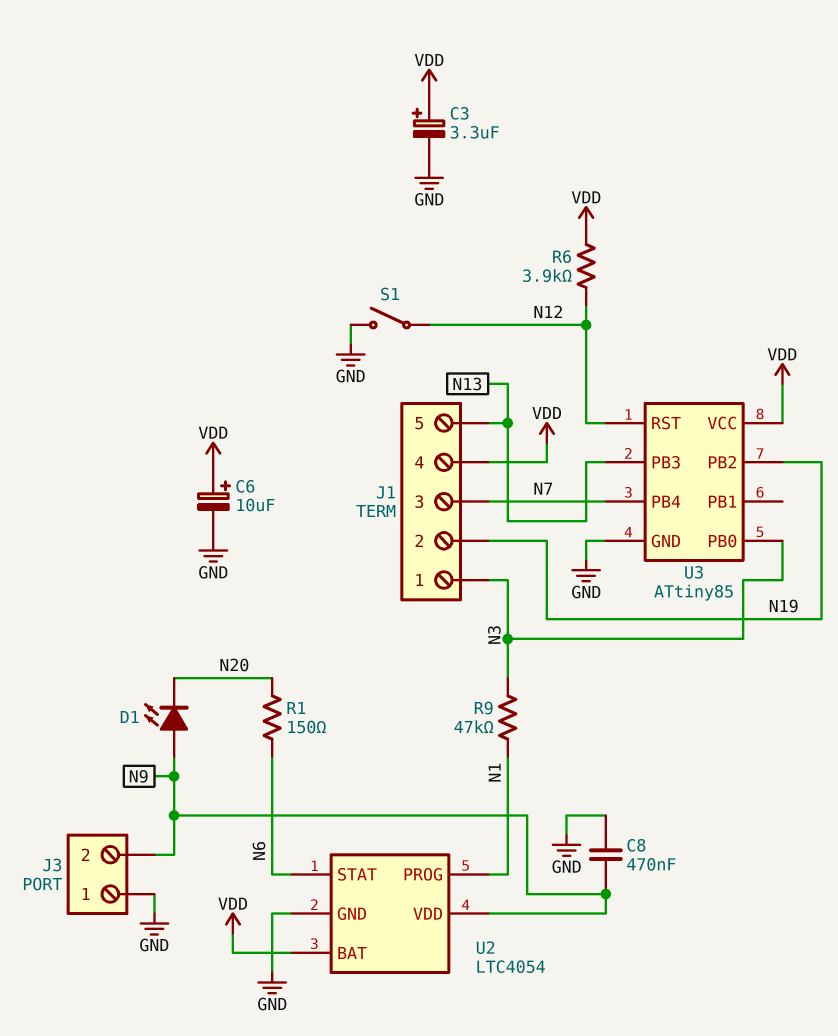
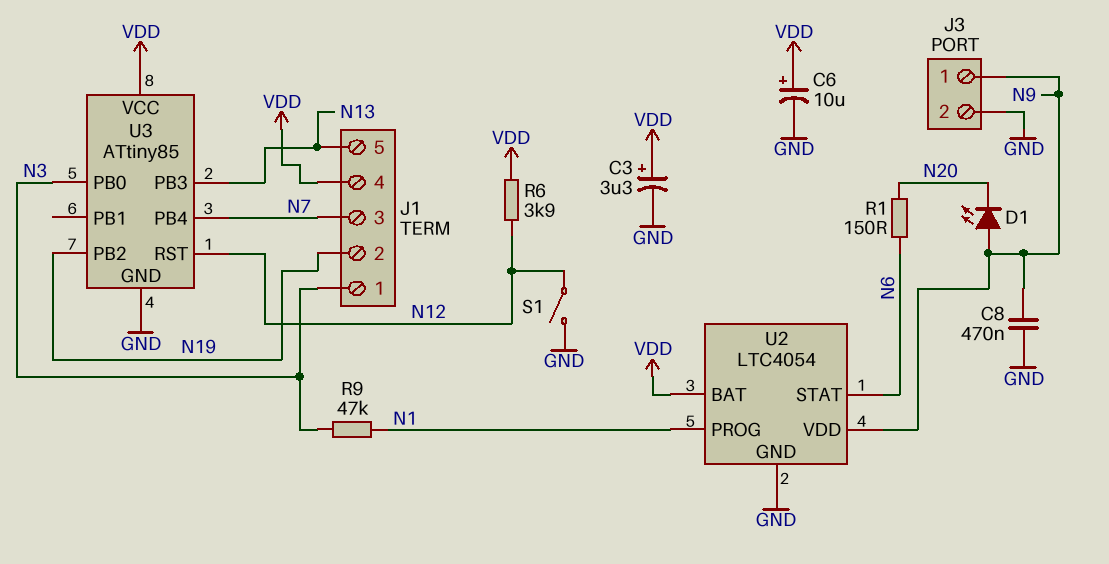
J3 pin 1: GND -> N9
J3 pin 2: N9 -> GND

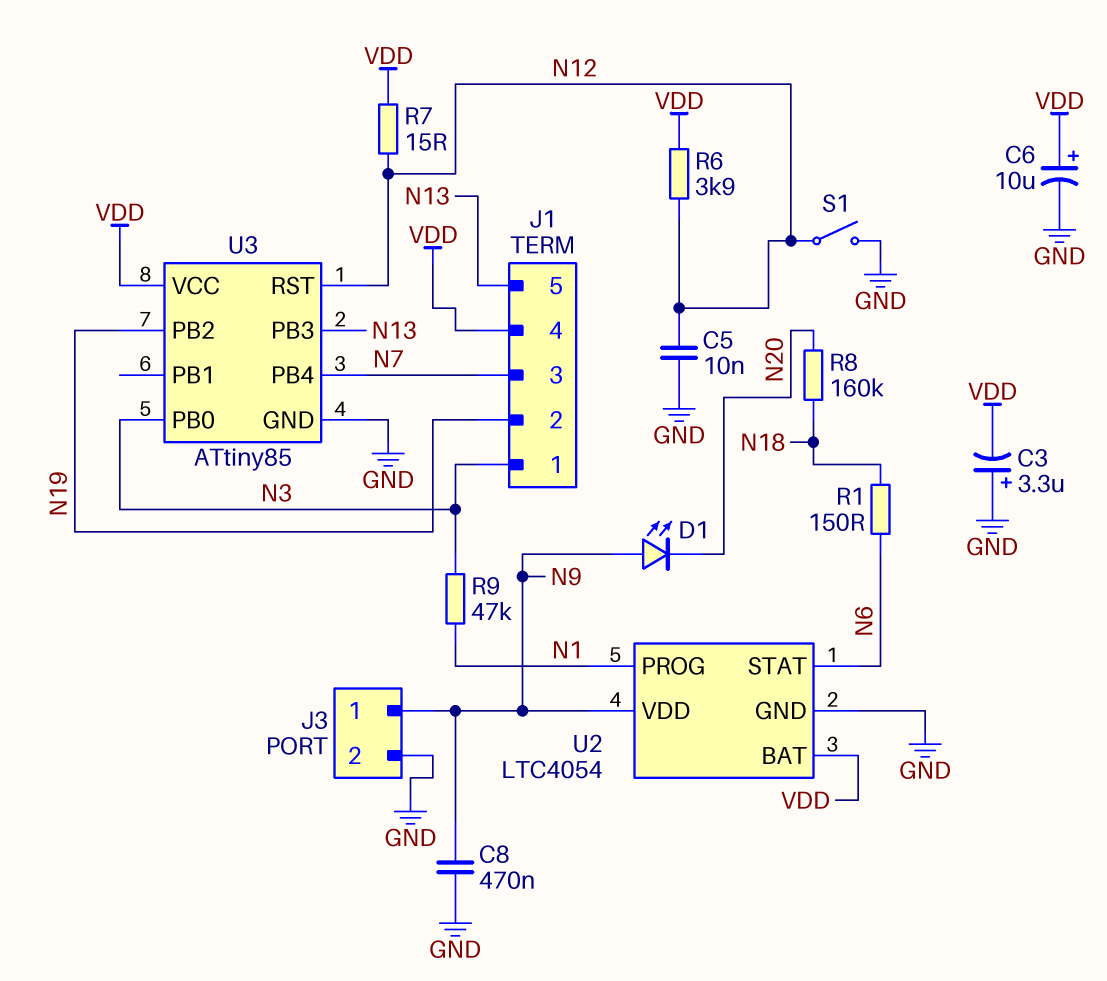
C3: 3.3uF (plus VDD, minus GND) -> 3.3uF (plus GND, minus VDD)
C5: none -> 10nF (GND, N12)
R1: 150 (N6, N20) -> 150 (N6, N18)
R7: none -> 15 (N12, VDD)
R8: none -> 160k (N18, N20)

